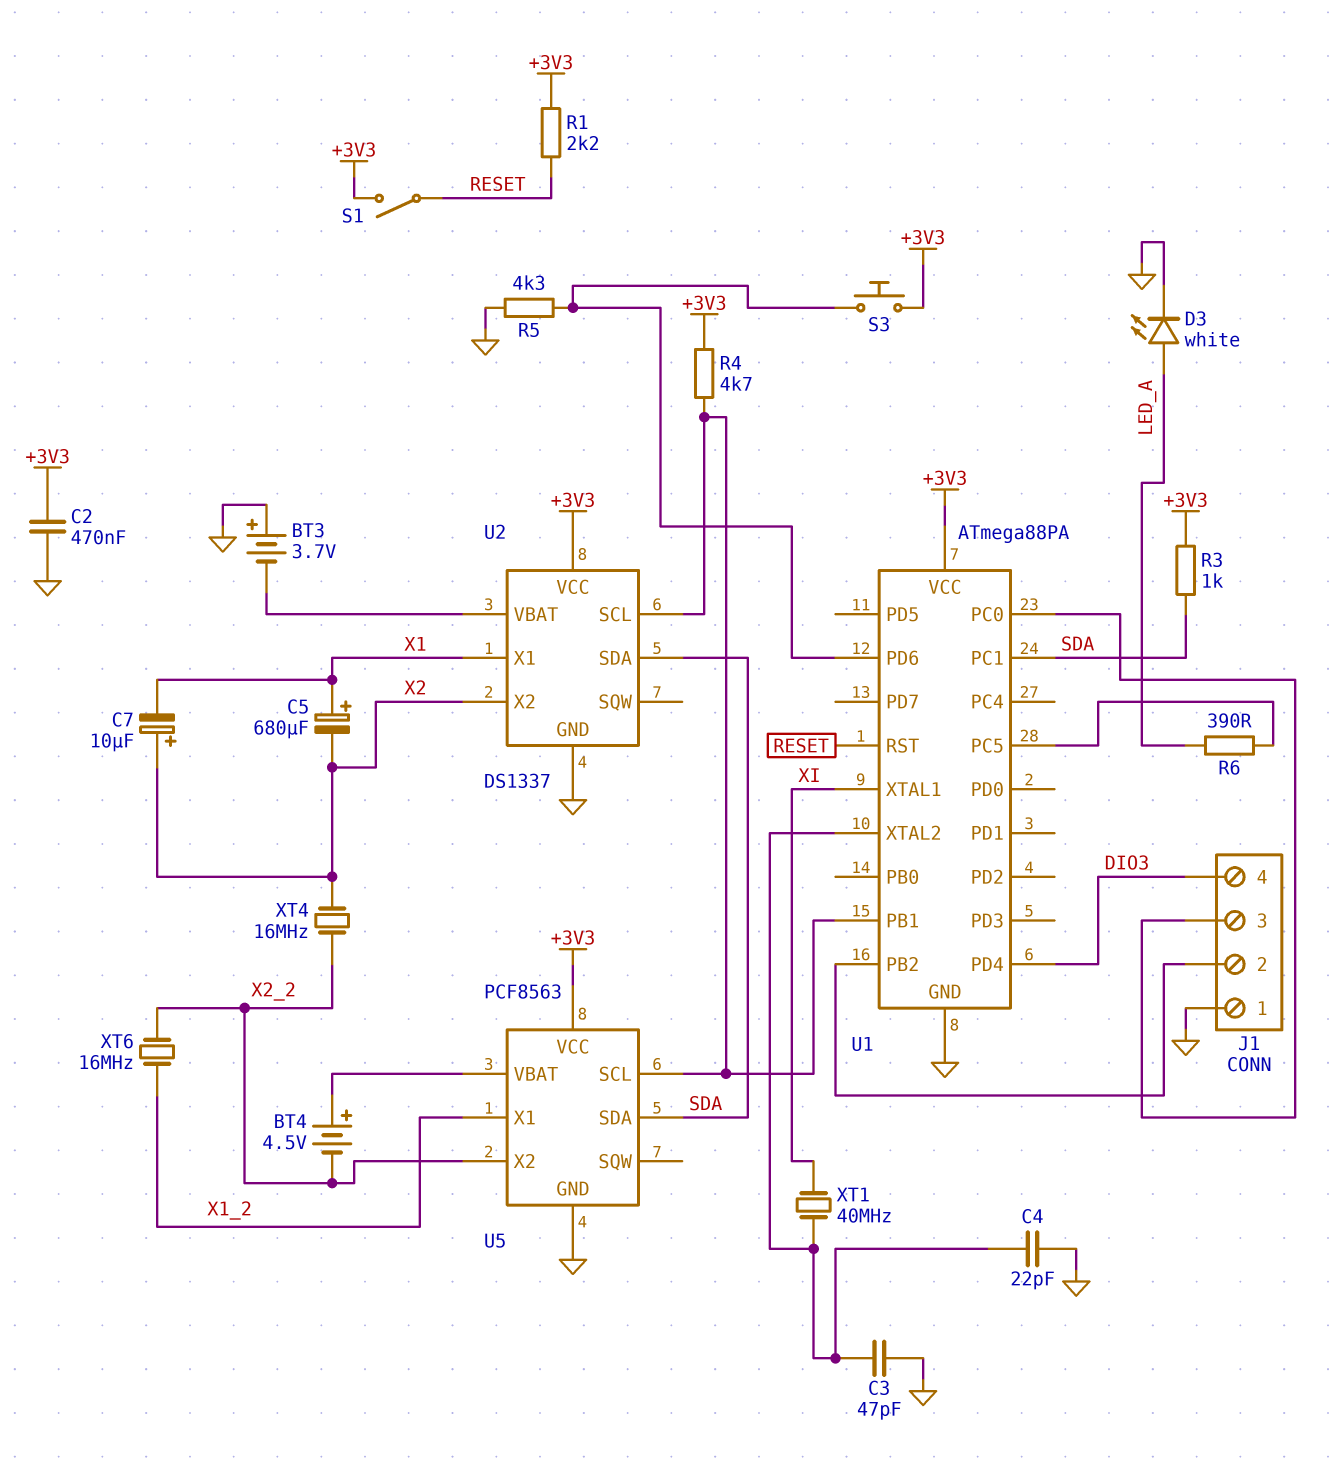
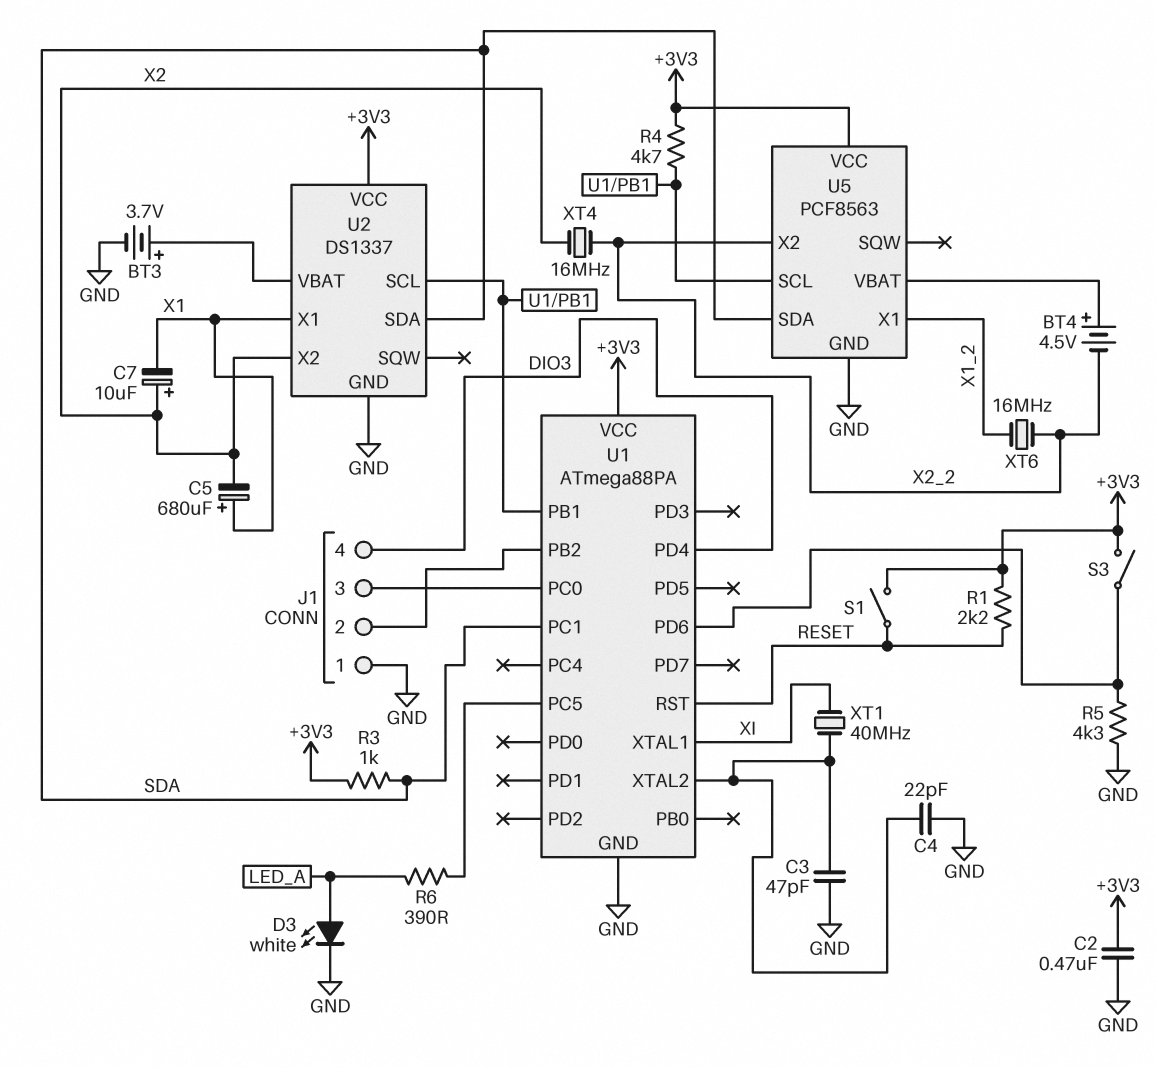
BT3: 3.7V (plus GND, minus U2/VBAT) -> 3.7V (plus U2/VBAT, minus GND)
S3: button (+3V3, U1/PD6) -> switch (+3V3, U1/PD6)

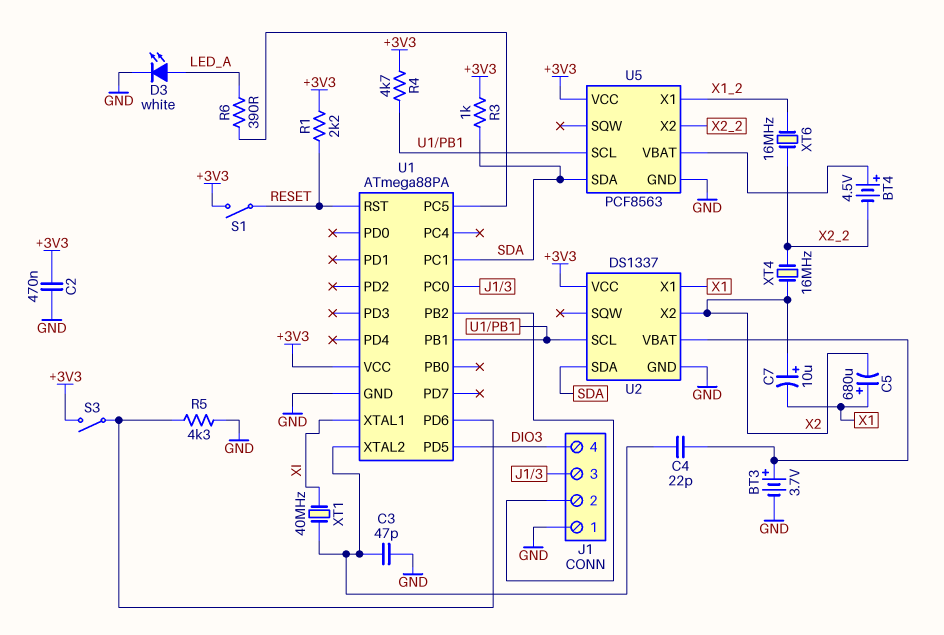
C4: 22pF (GND, U1/XTAL2) -> 22pF (U1/XTAL2, U2/VBAT)
U1 pin PD4: DIO3 -> none
U1 pin PD5: none -> DIO3

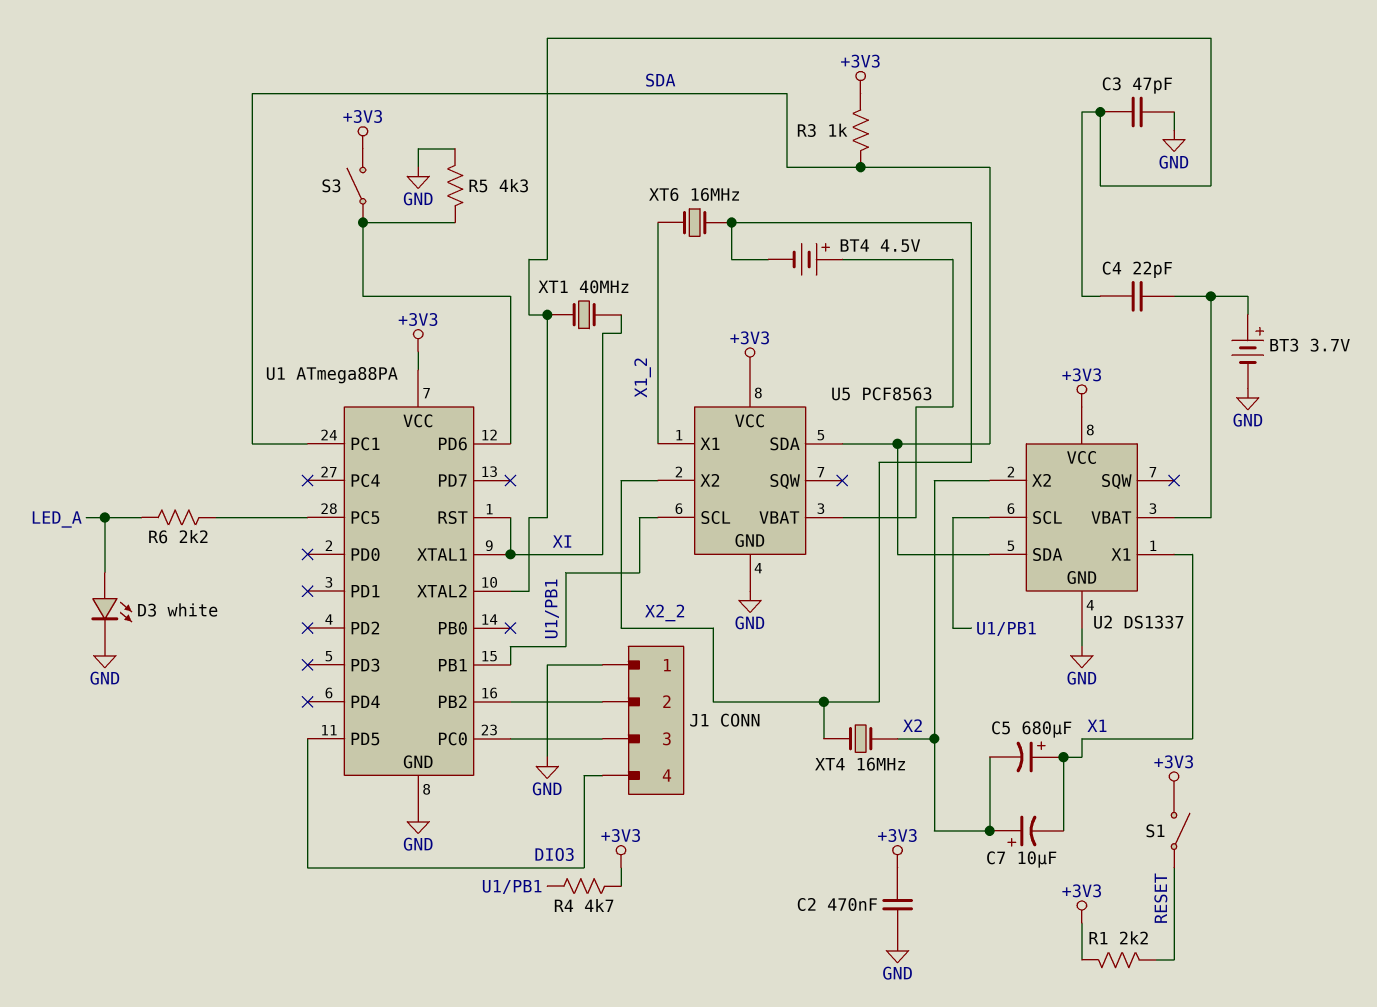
R6: 390 (LED_A, U1/PC5) -> 2.2k (LED_A, U1/PC5)
U1 pin RST: RESET -> XI

